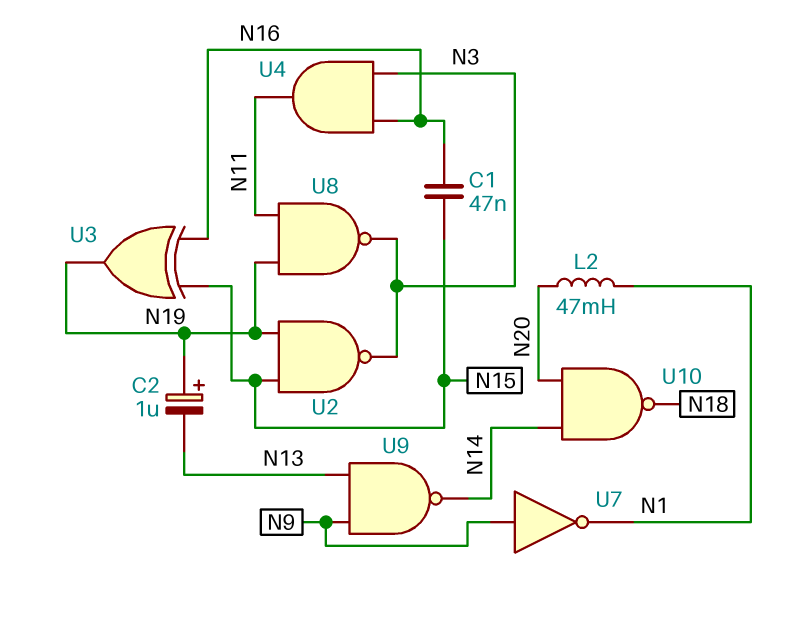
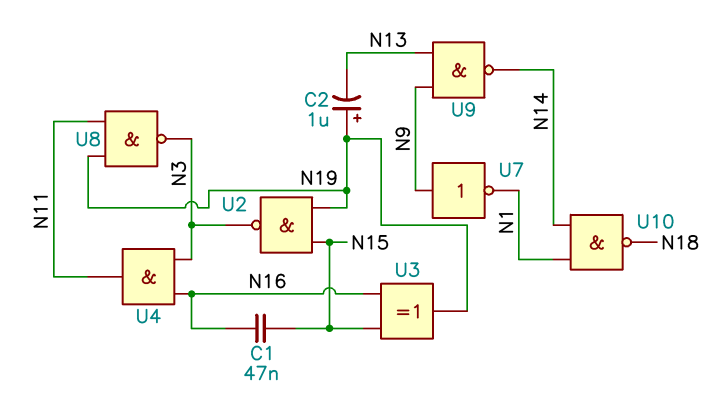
L2: 47mH (N1, N20) -> none
U10: NAND (in N14, in N20, out N18) -> NAND (in N1, in N14, out N18)

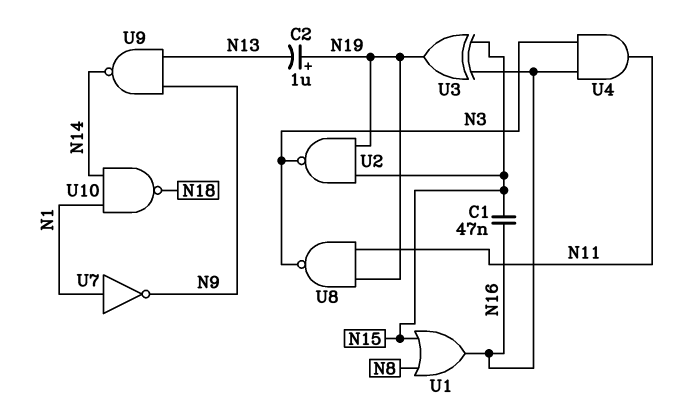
U1: none -> OR (in N8, in N15, out N16)
U7: NOT (in N9, out N1) -> NOT (in N1, out N9)

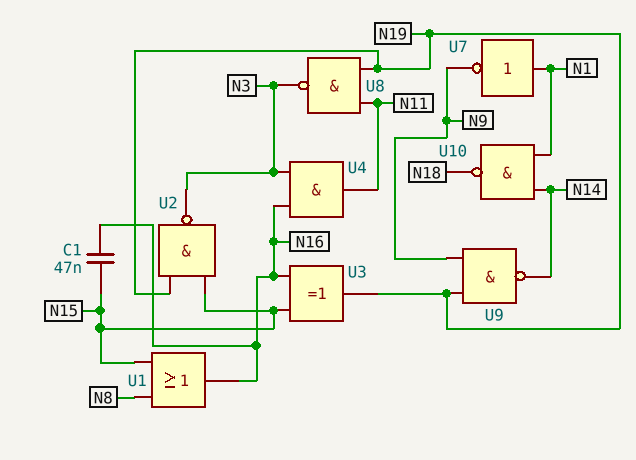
C2: 1uF (plus N19, minus N13) -> none
U9: NAND (in N9, in N13, out N14) -> NAND (in N9, in N19, out N14)

